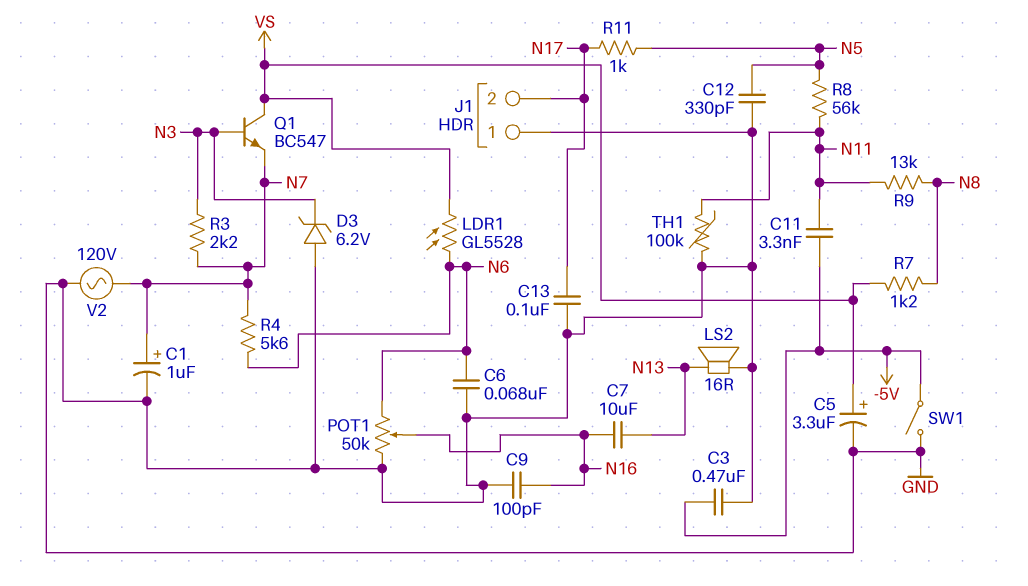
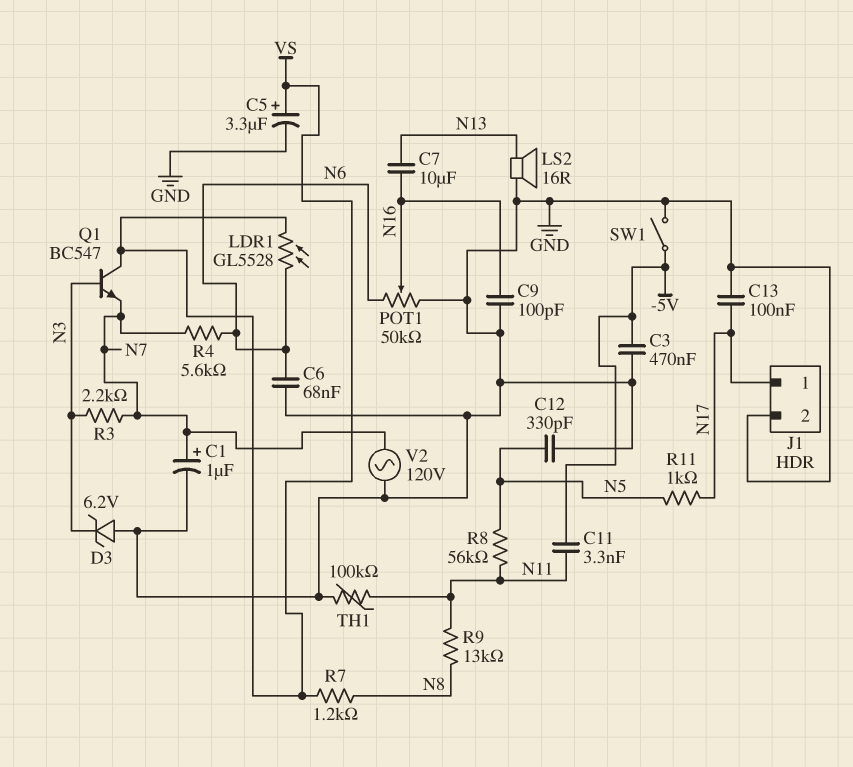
J1 pin 1: GND -> N17
J1 pin 2: N17 -> GND

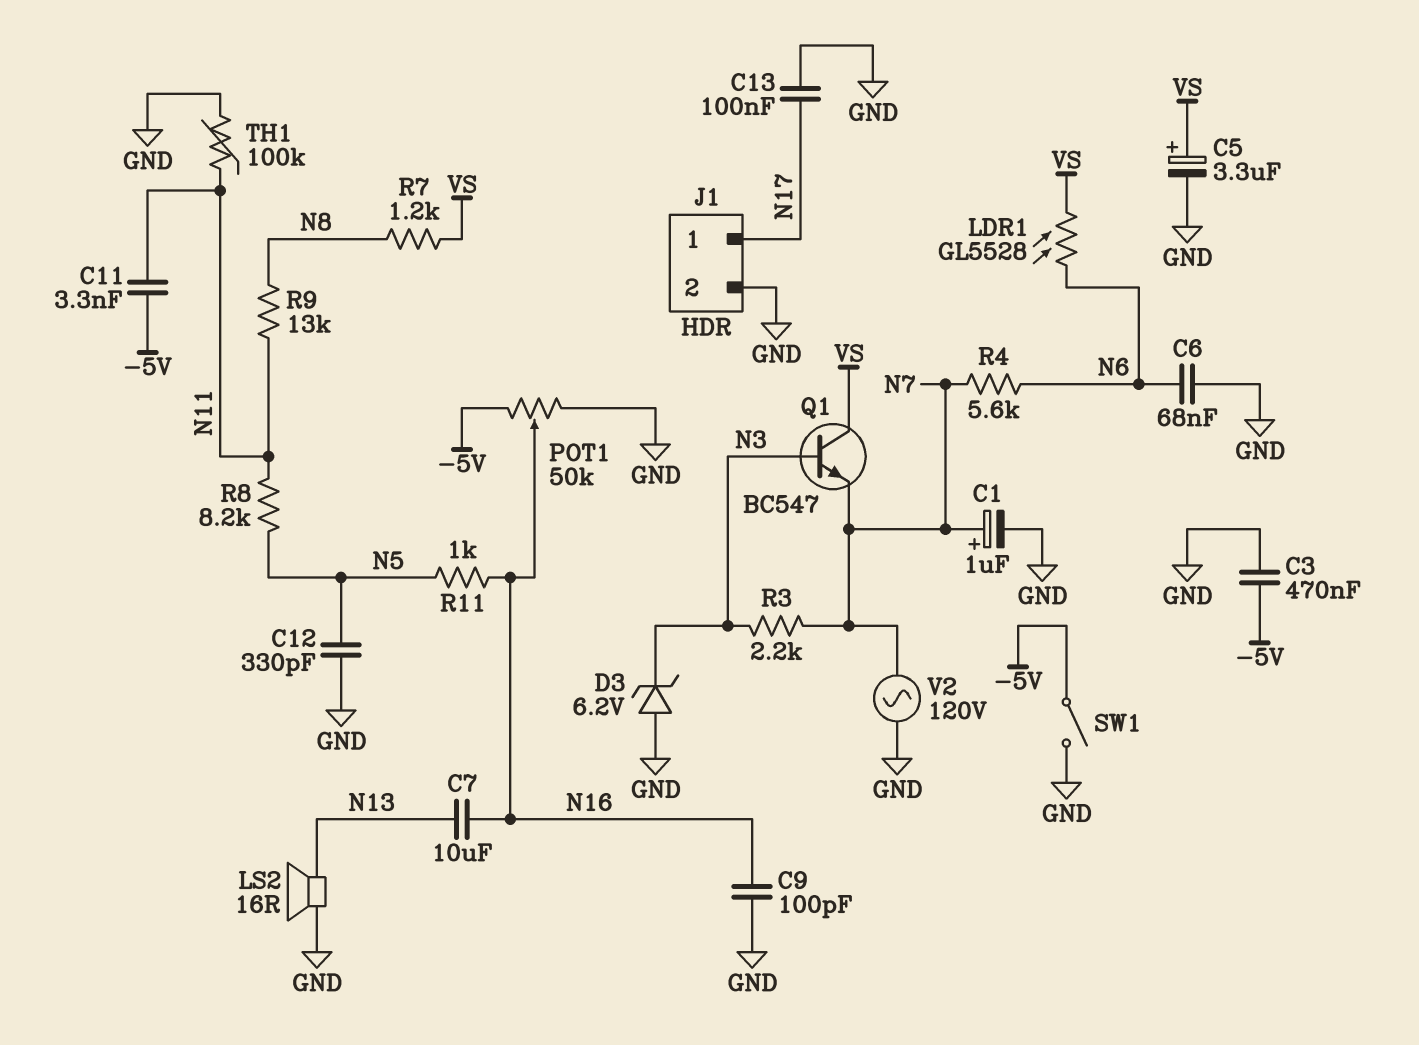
POT1: 50k (GND, N6, wiper N16) -> 50k (-5V, GND, wiper N16)
R8: 56k (N5, N11) -> 8.2k (N5, N11)
R11: 1k (N5, N17) -> 1k (N5, N16)

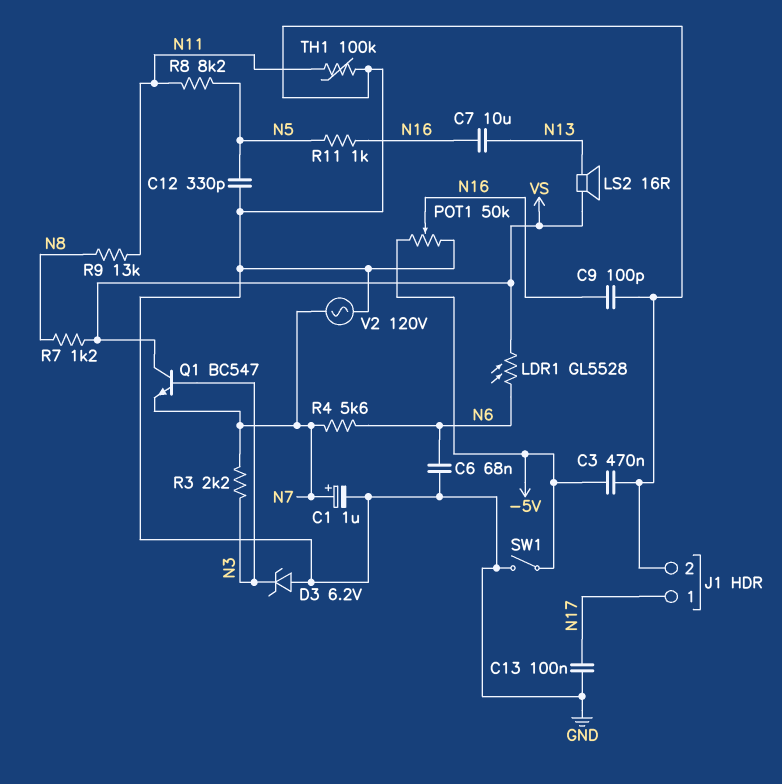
C5: 3.3uF (plus VS, minus GND) -> none
C11: 3.3nF (-5V, N11) -> none
LS2: speaker 16R (GND, N13) -> speaker 16R (N13, VS)

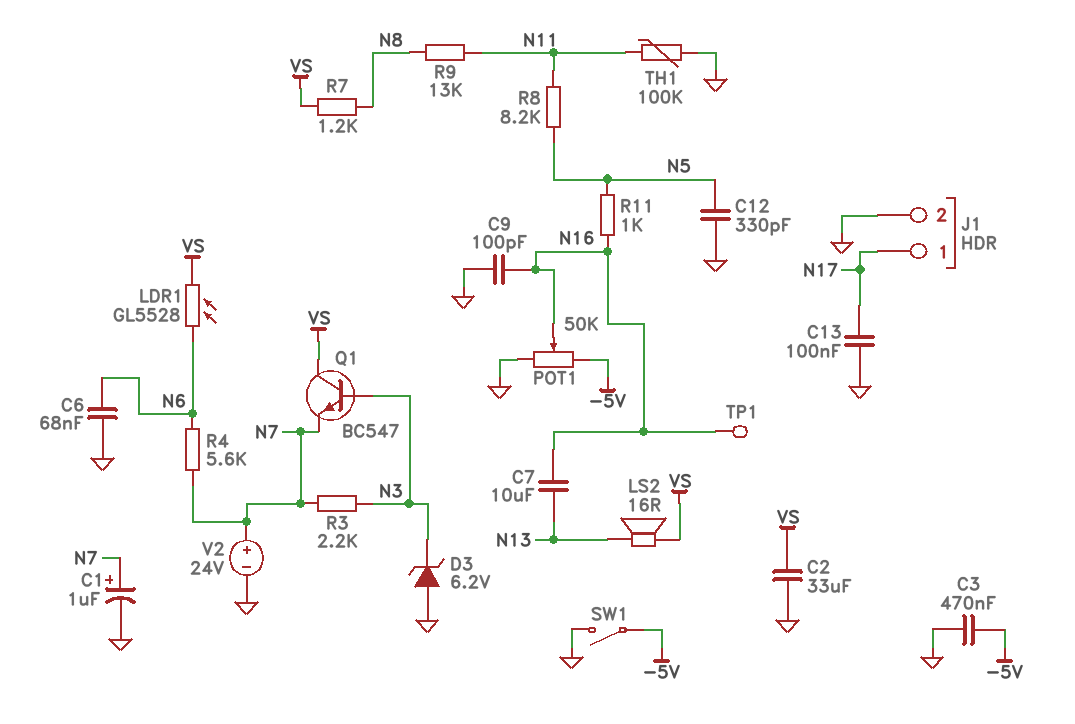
C2: none -> 33uF (GND, VS)
TP1: none -> test point (N16)
V2: AC 120V (GND, N7) -> 24V (plus N7, minus GND)

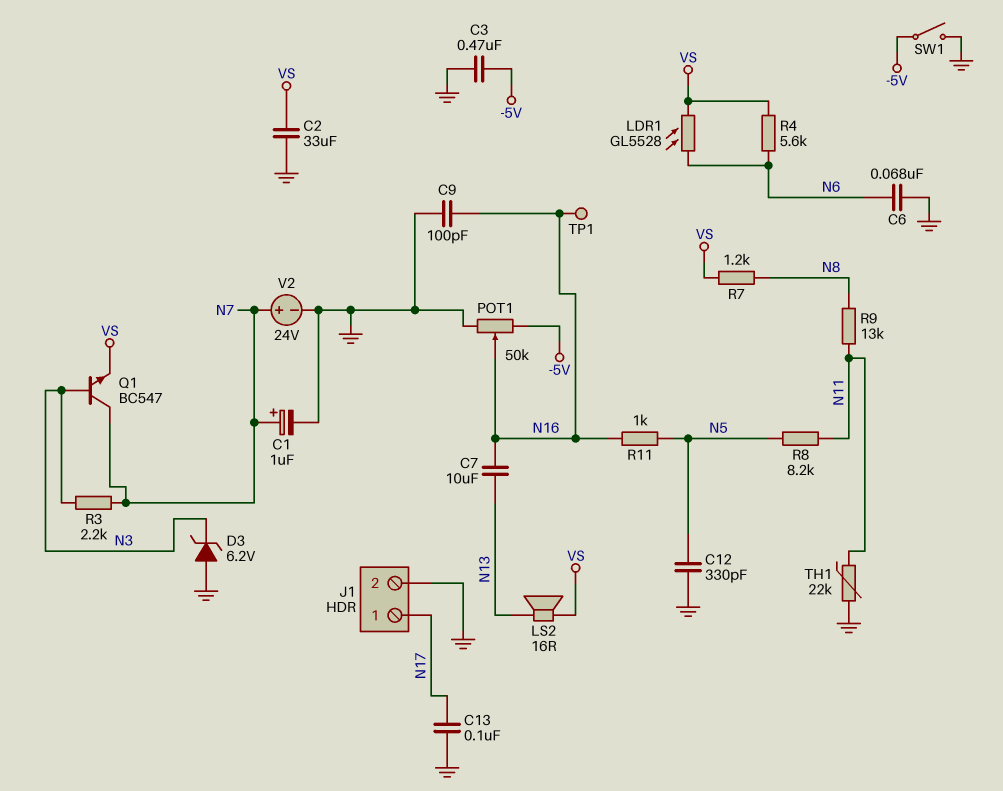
Q1: NPN BC547 (B N3, C VS, E N7) -> NPN BC547 (B N3, C N7, E VS)
R4: 5.6k (N6, N7) -> 5.6k (N6, VS)
TH1: 100k (GND, N11) -> 22k (GND, N11)

